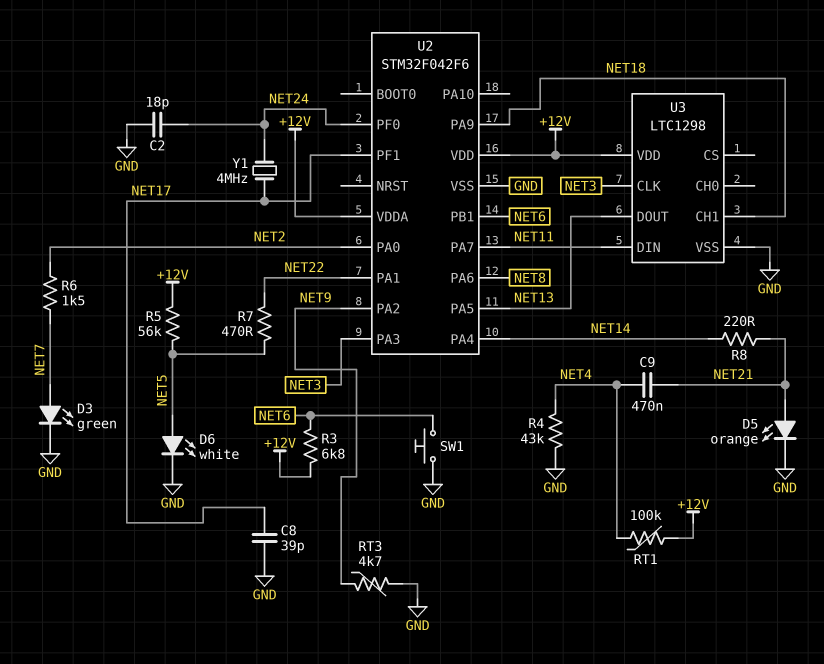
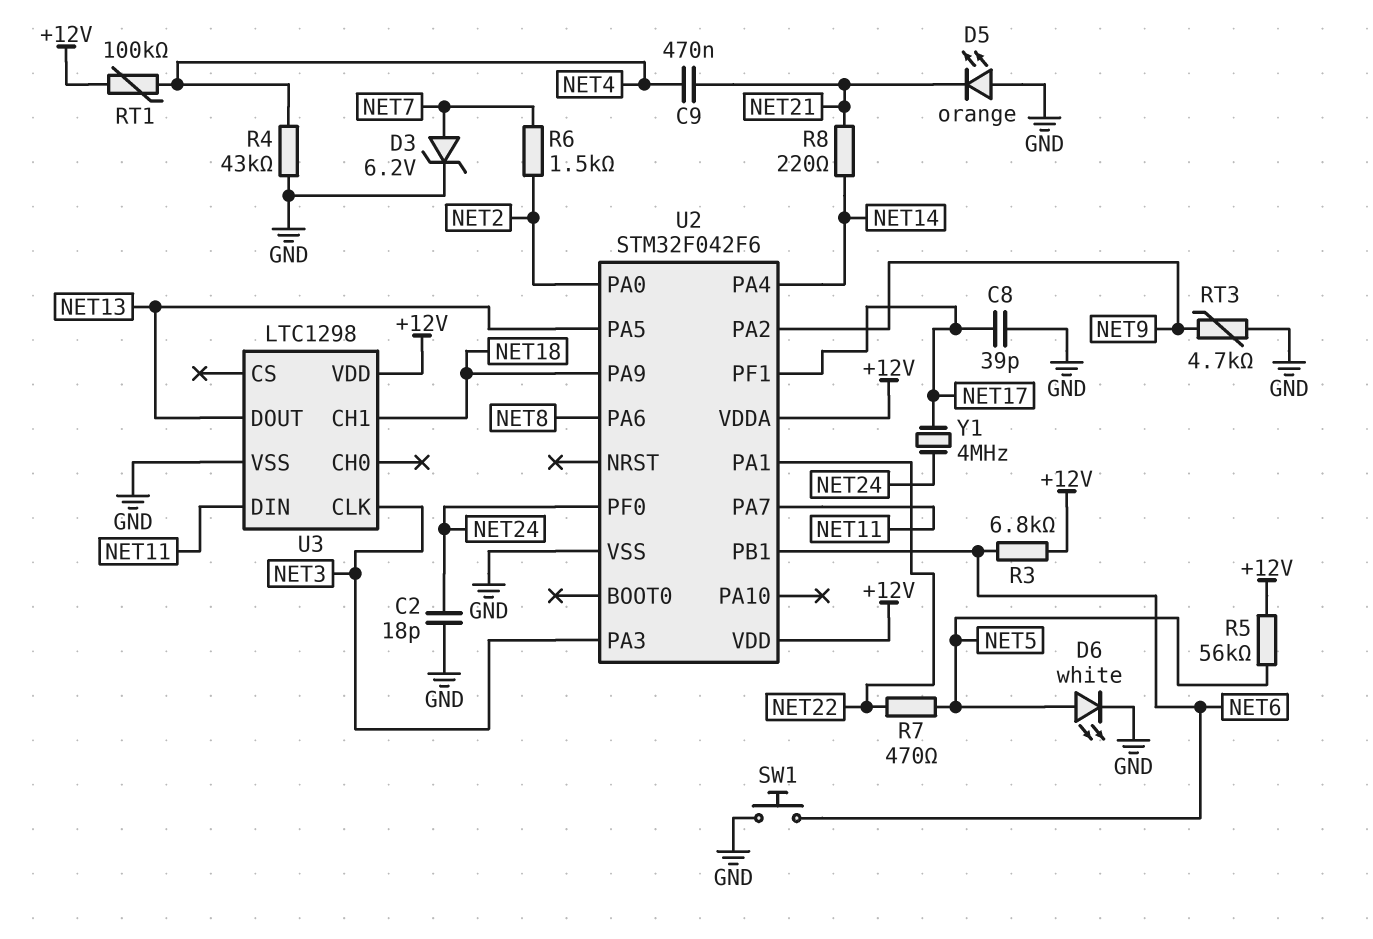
D3: LED green (A NET7, K GND) -> zener 6.2V (A NET7, K GND)
D5: LED orange (A NET21, K GND) -> LED orange (A GND, K NET21)

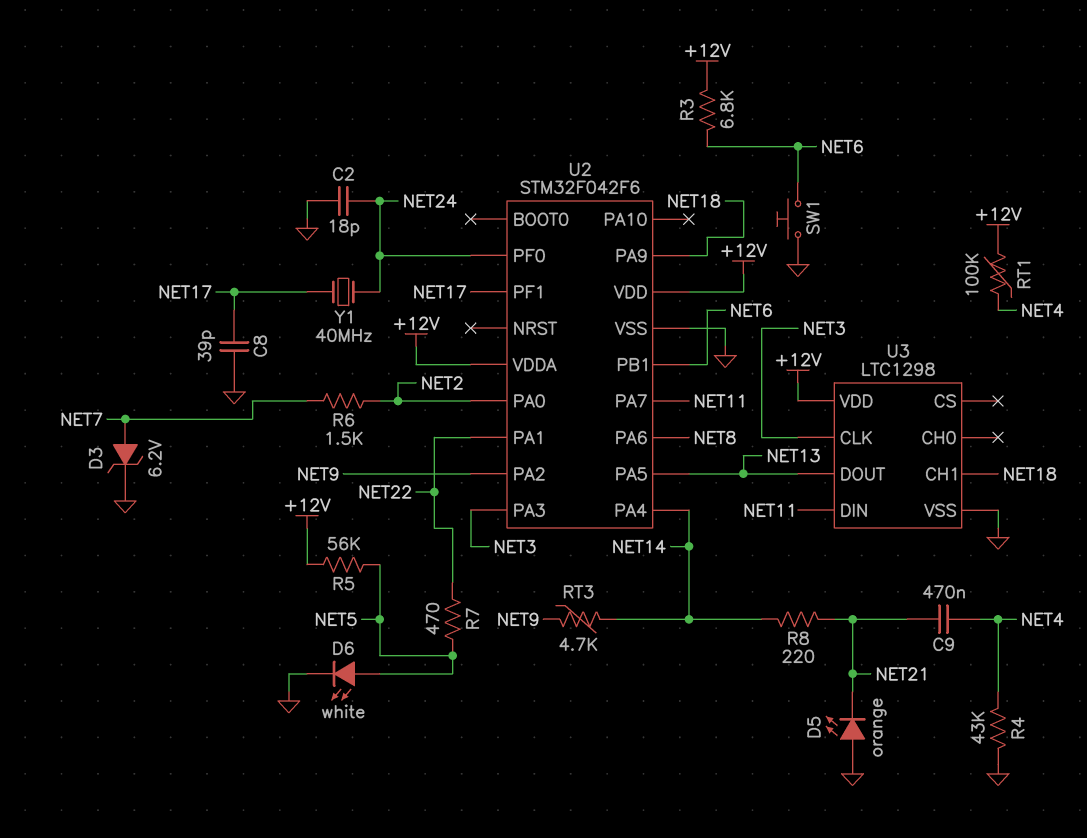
RT3: 4.7k (GND, NET9) -> 4.7k (NET9, NET14)
Y1: 4MHz (NET17, NET24) -> 40MHz (NET17, NET24)

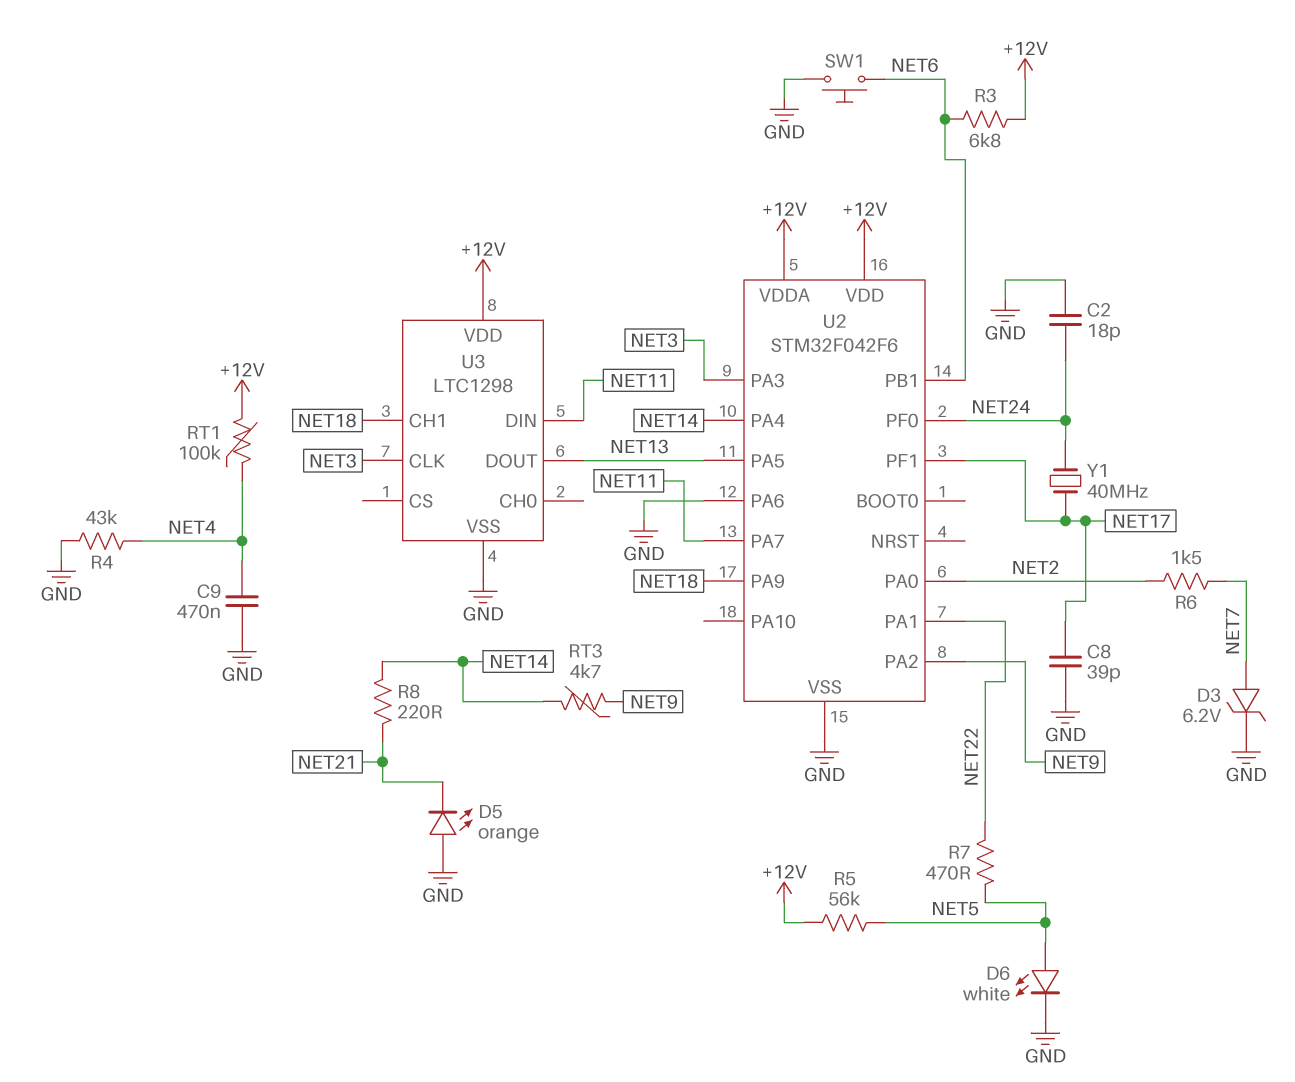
C9: 470nF (NET4, NET21) -> 470nF (GND, NET4)
U2 pin PA6: NET8 -> GND

